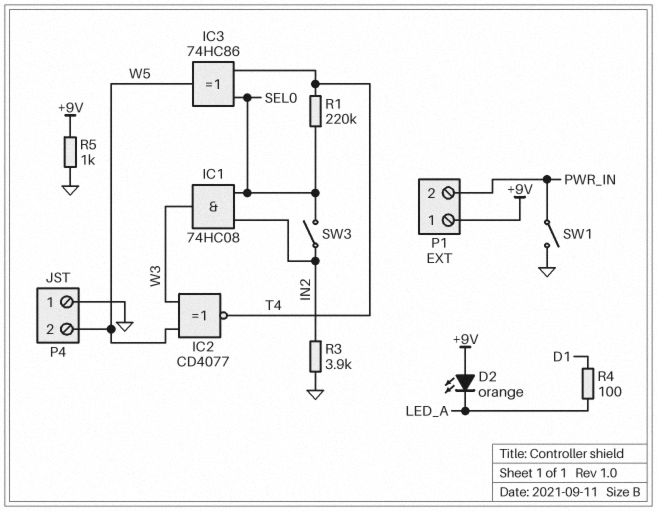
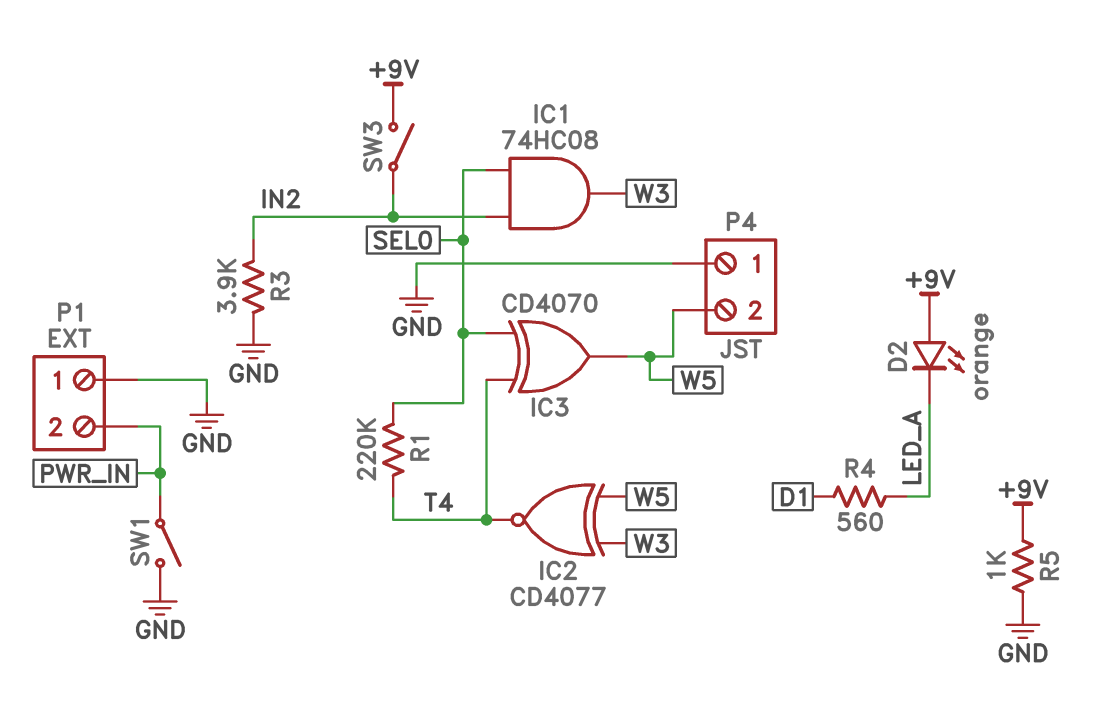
IC3: XOR 74HC86 (in SEL0, in T4, out W5) -> XOR CD4070 (in SEL0, in T4, out W5)
P1 pin 1: +9V -> GND
R4: 100 (D1, LED_A) -> 560 (D1, LED_A)
SW3: switch (IN2, SEL0) -> switch (+9V, IN2)

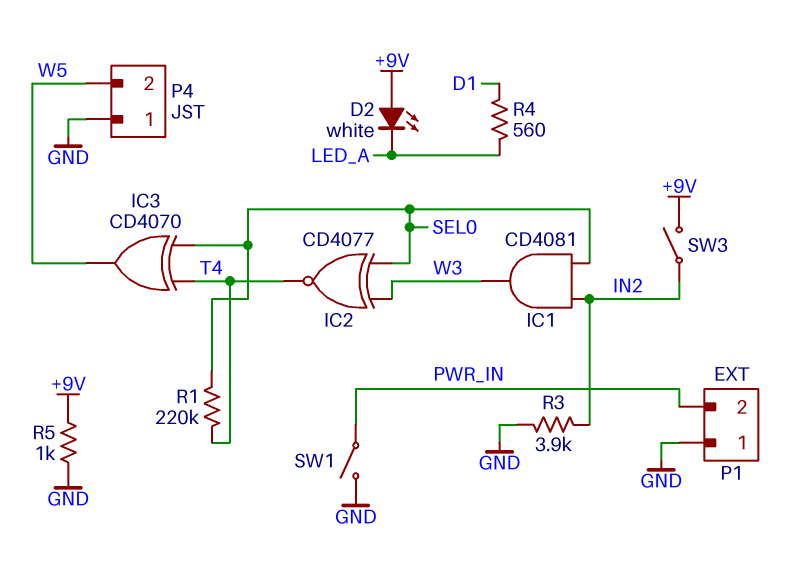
D2: LED orange (A +9V, K LED_A) -> LED white (A +9V, K LED_A)
IC1: AND 74HC08 (in IN2, in SEL0, out W3) -> AND CD4081 (in IN2, in SEL0, out W3)
IC2: XNOR CD4077 (in W3, in W5, out T4) -> XNOR CD4077 (in SEL0, in W3, out T4)

